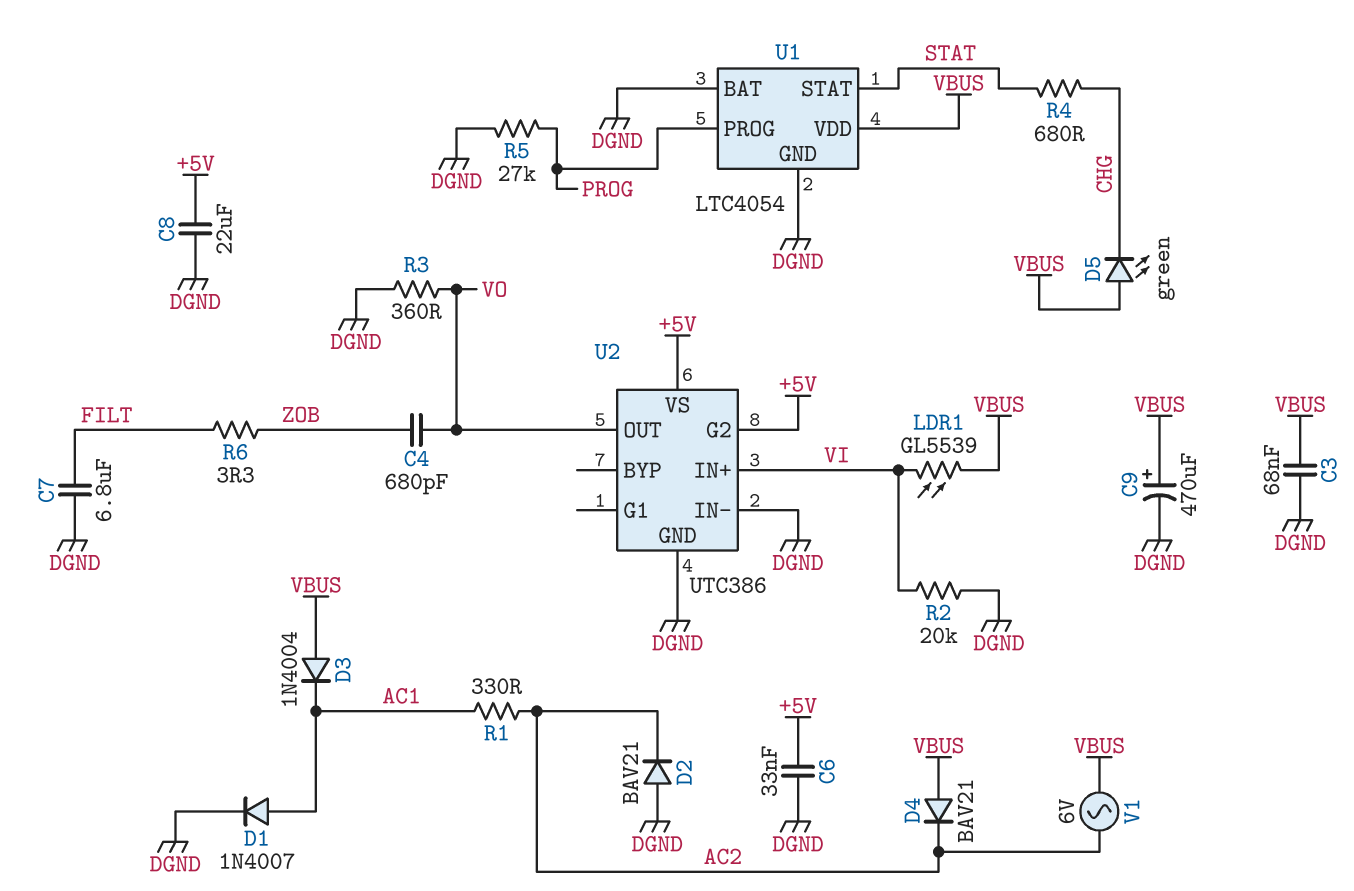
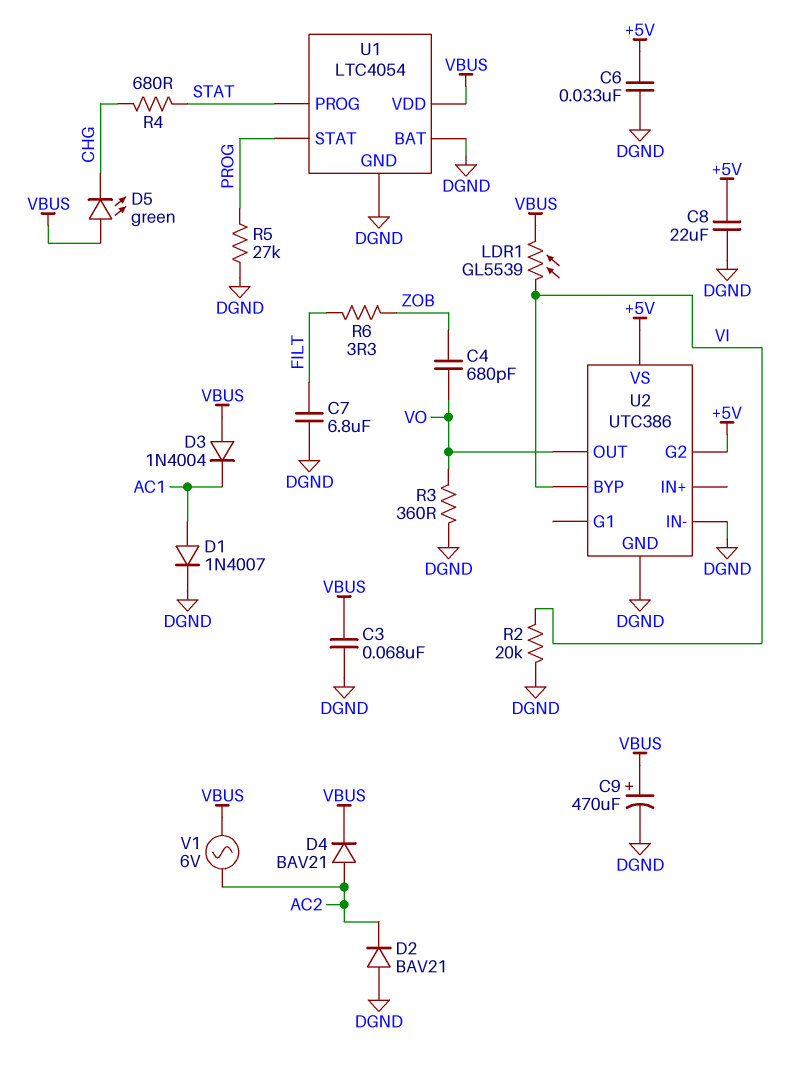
D4: diode BAV21 (A VBUS, K AC2) -> diode BAV21 (A AC2, K VBUS)
R1: 330 (AC1, AC2) -> none
U1 pin PROG: PROG -> STAT
U1 pin STAT: STAT -> PROG
U2 pin BYP: none -> VI
U2 pin IN+: VI -> none

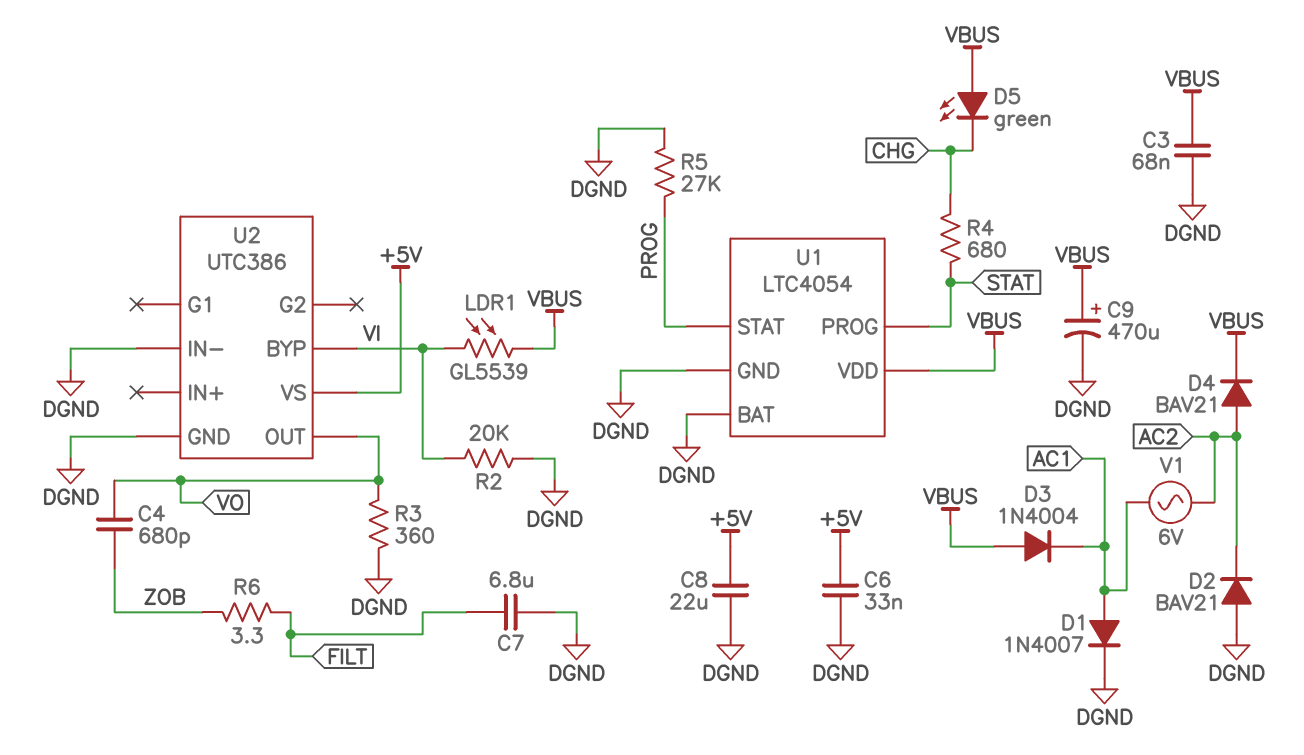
U2 pin G2: +5V -> none
V1: AC 6V (AC2, VBUS) -> AC 6V (AC1, AC2)

